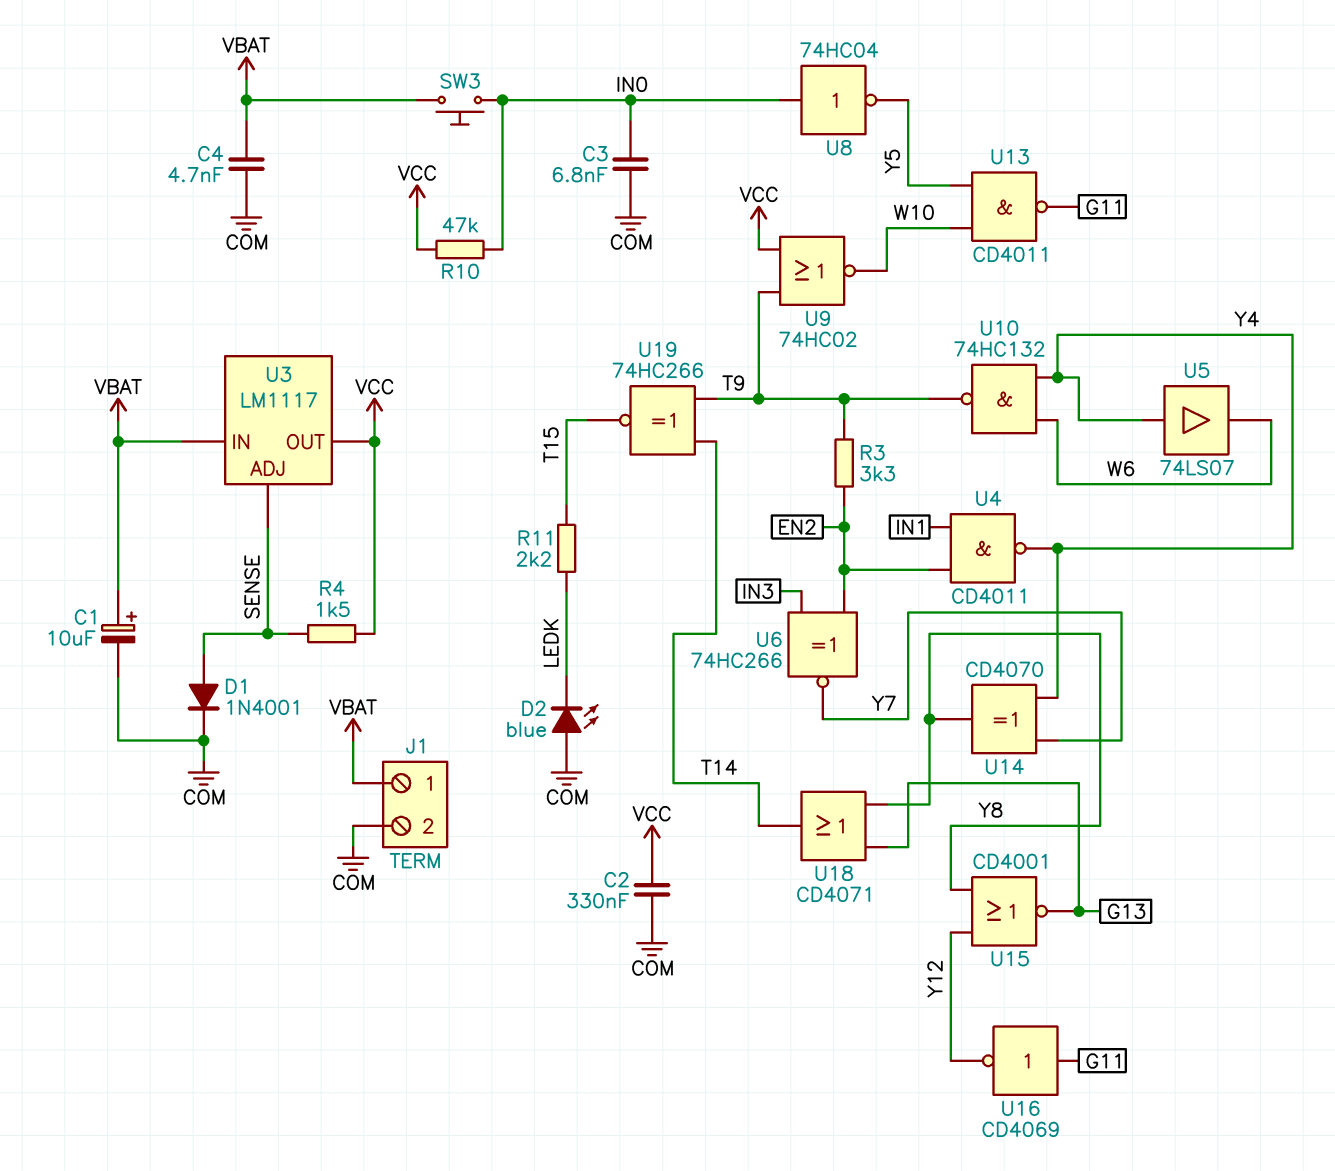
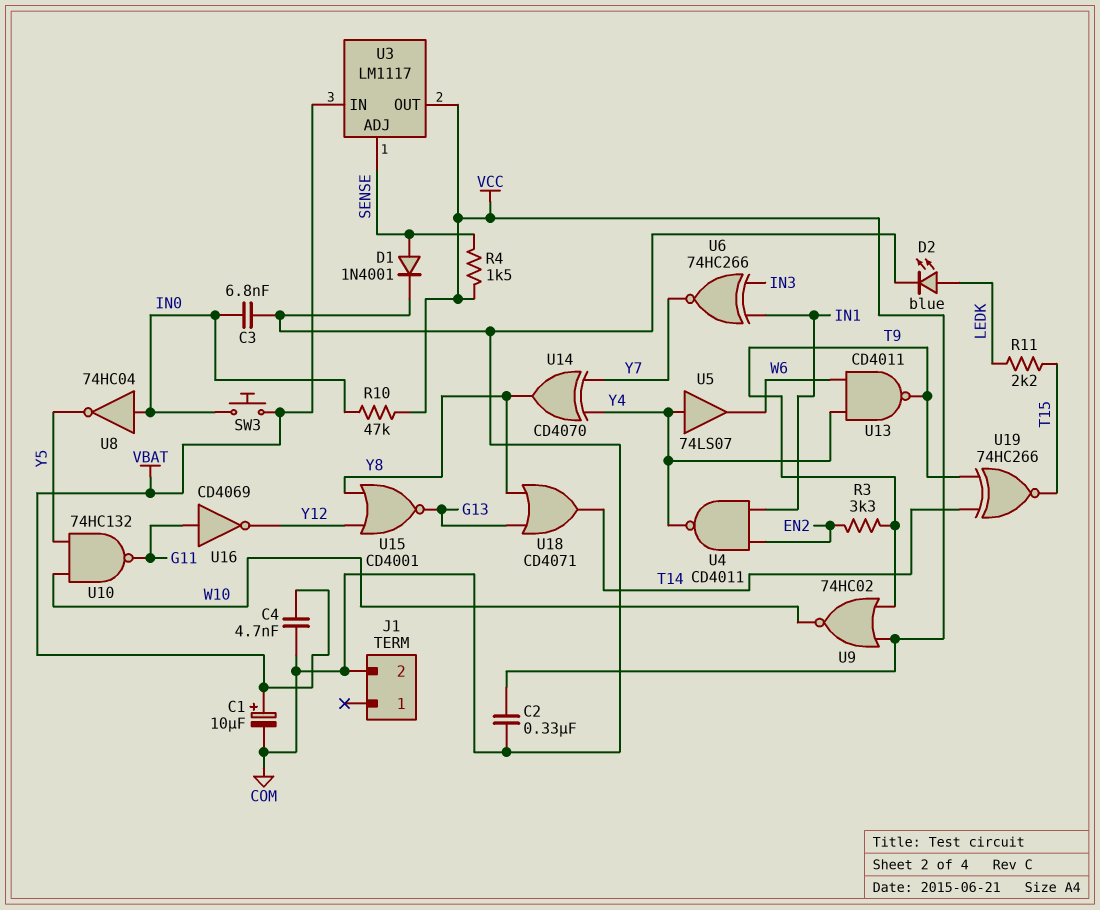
D2: LED blue (A COM, K LEDK) -> LED blue (A LEDK, K COM)
J1 pin 1: VBAT -> none
U6: XNOR 74HC266 (in EN2, in IN3, out Y7) -> XNOR 74HC266 (in IN1, in IN3, out Y7)
U10: NAND 74HC132 (in W6, in Y4, out T9) -> NAND 74HC132 (in W10, in Y5, out G11)
U13: NAND CD4011 (in W10, in Y5, out G11) -> NAND CD4011 (in W6, in Y4, out T9)

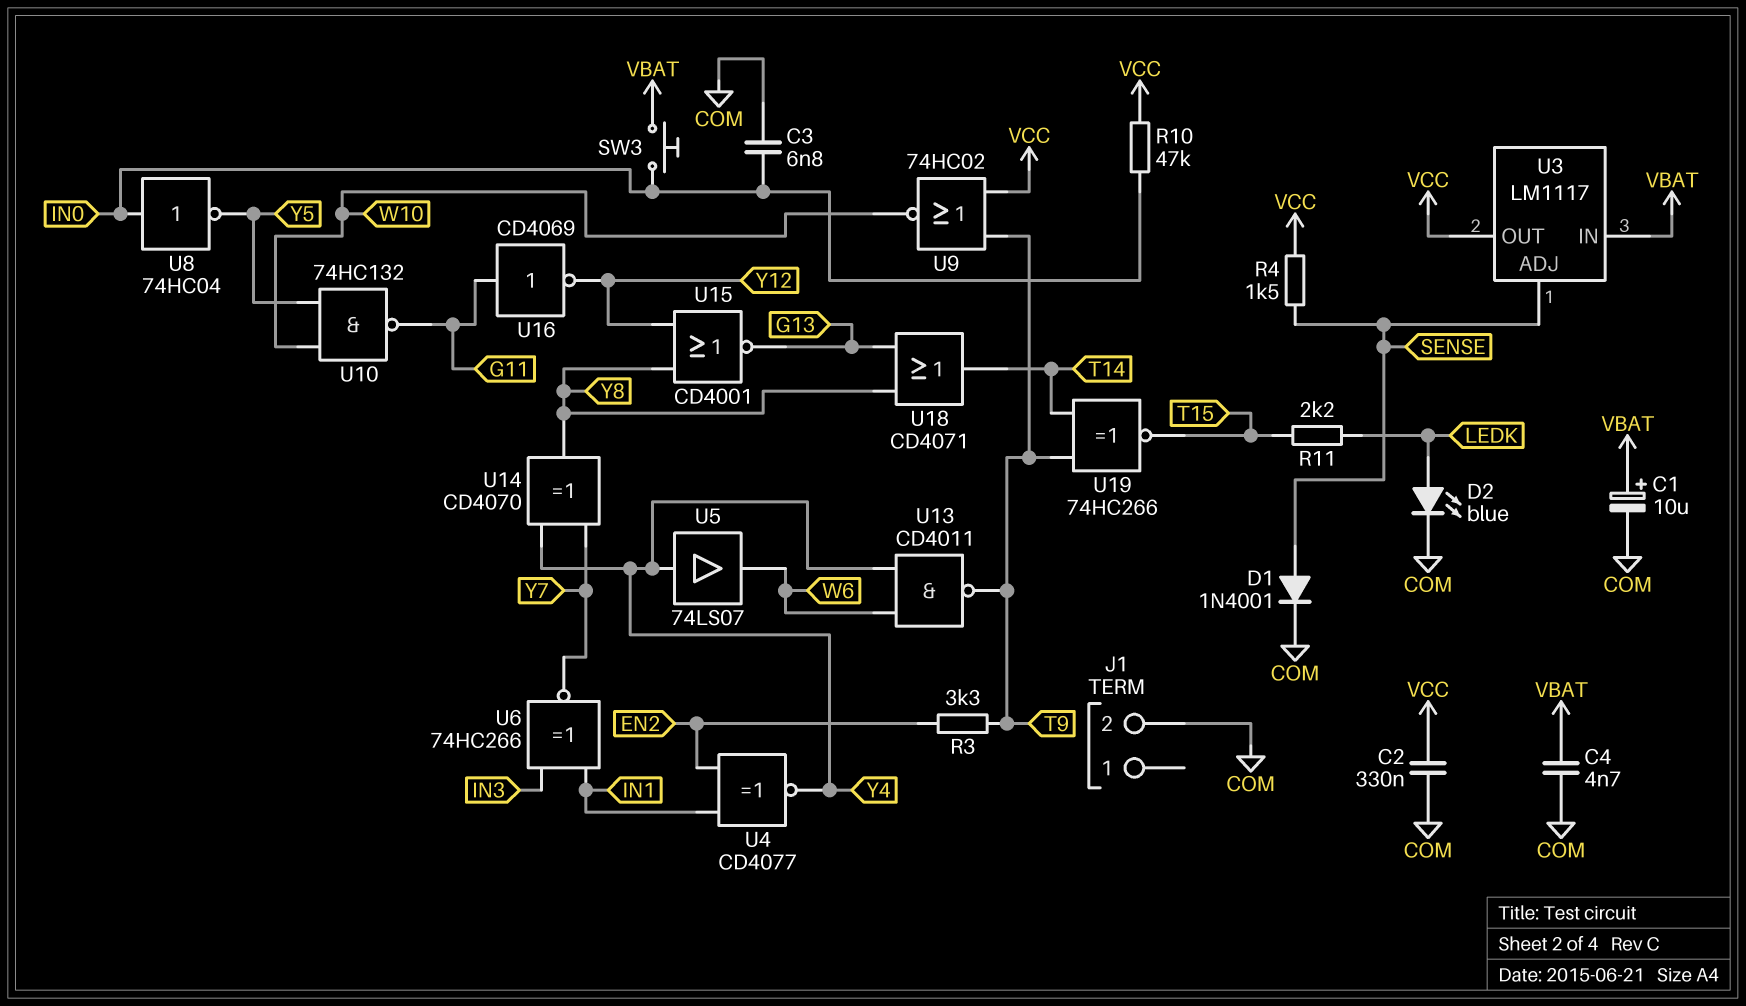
U4: NAND CD4011 (in EN2, in IN1, out Y4) -> XNOR CD4077 (in EN2, in IN1, out Y4)

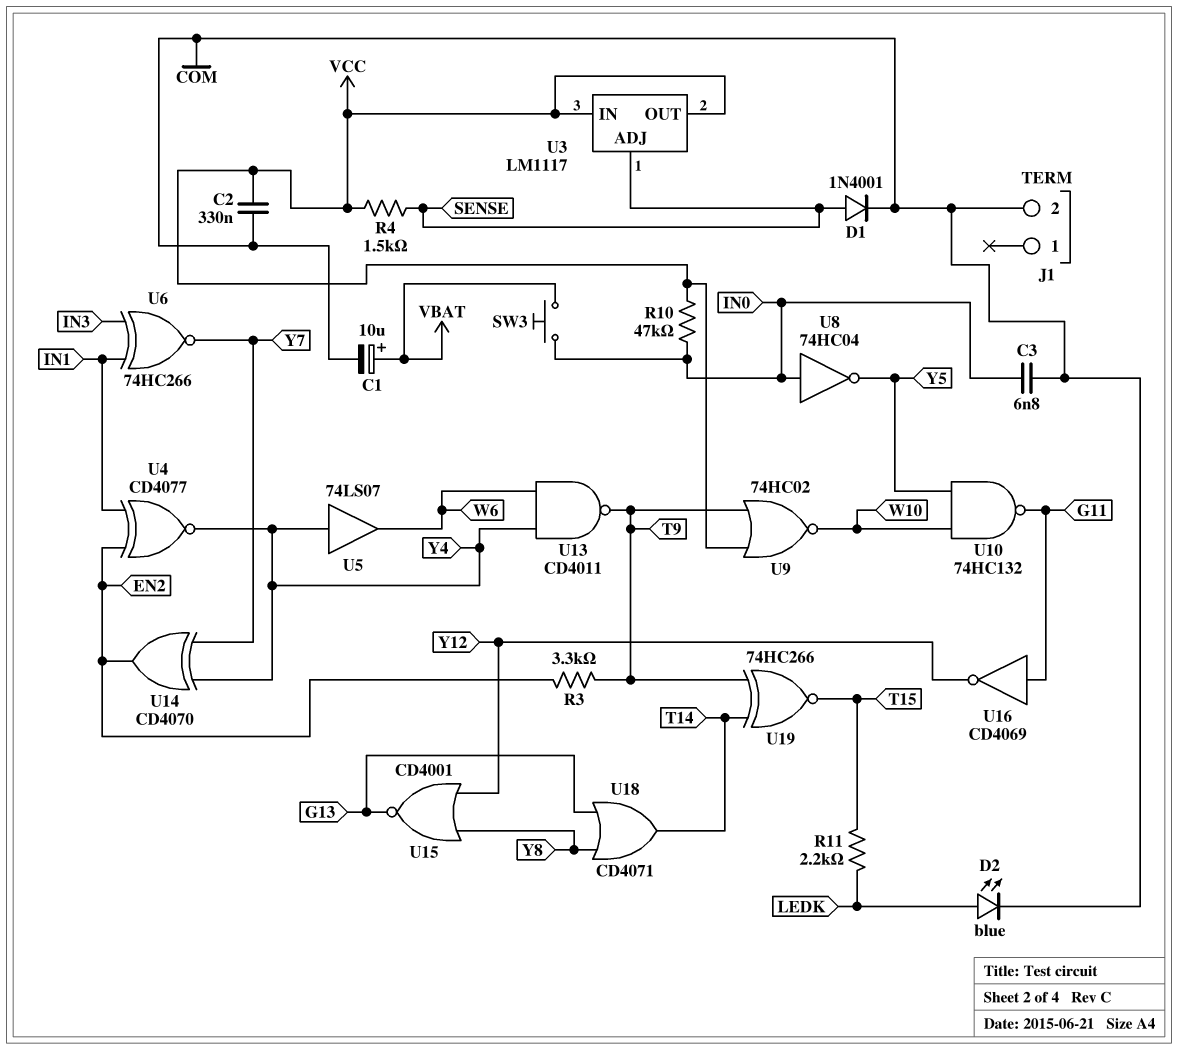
C4: 4.7nF (COM, VBAT) -> none
U3 pin IN: VBAT -> VCC
U14: XOR CD4070 (in Y4, in Y7, out Y8) -> XOR CD4070 (in Y4, in Y7, out EN2)

